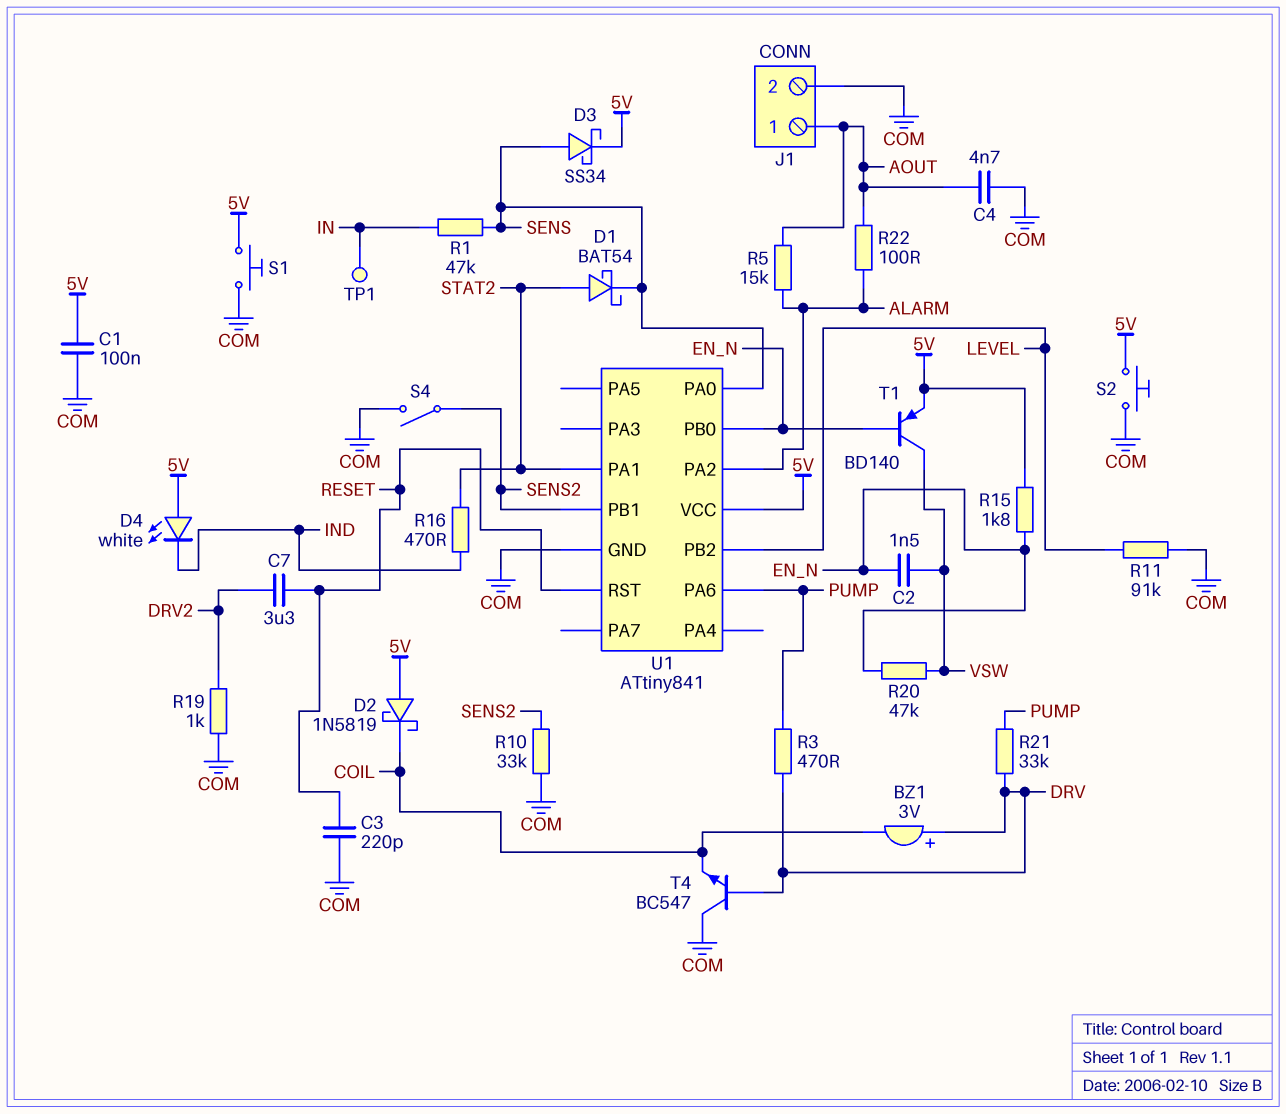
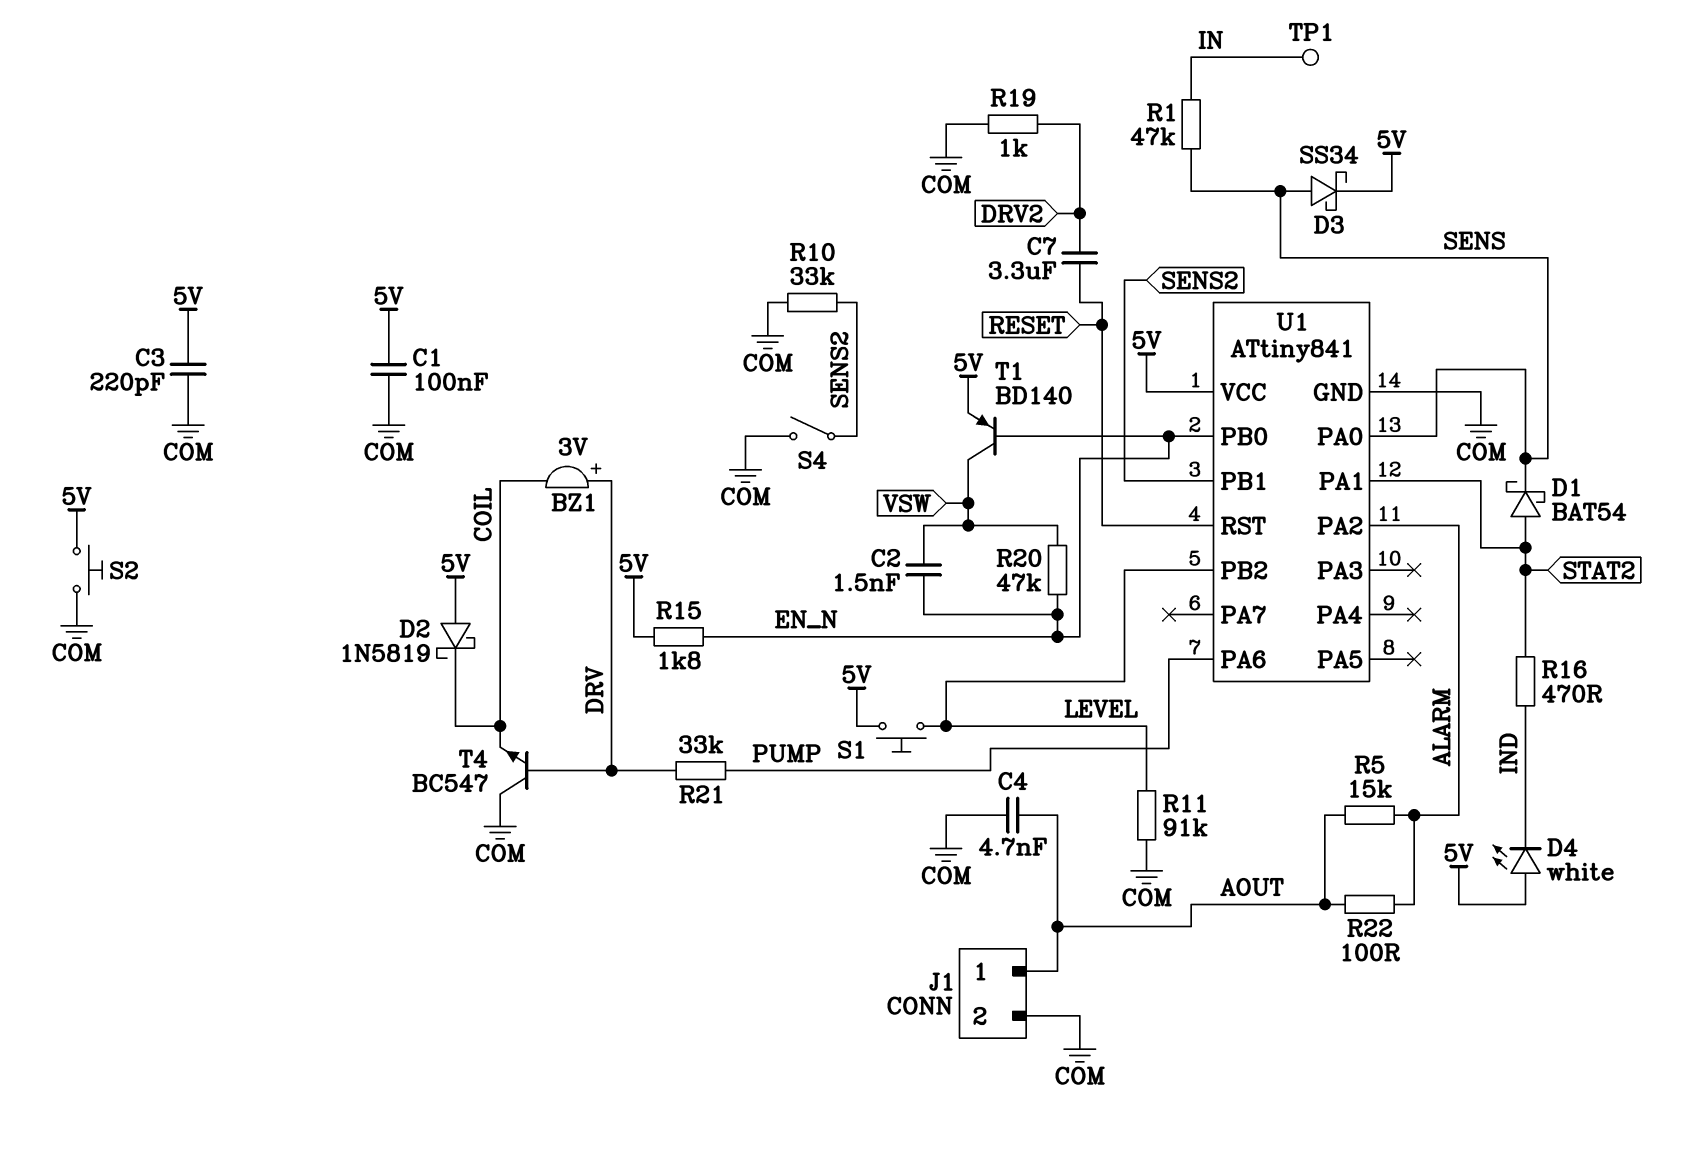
C3: 220pF (COM, RESET) -> 220pF (5V, COM)
R3: 470 (DRV, PUMP) -> none
S1: button (5V, COM) -> button (5V, LEVEL)

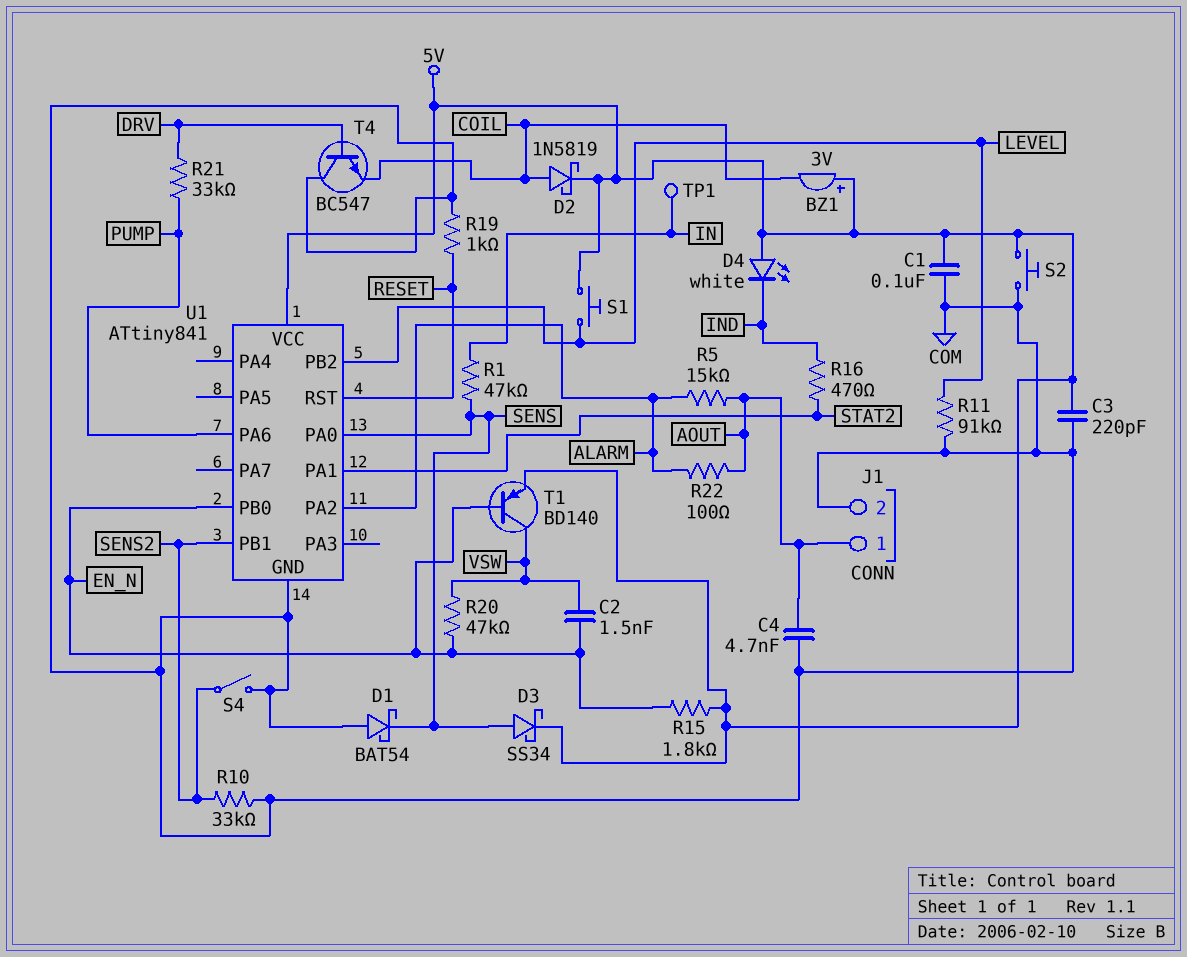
BZ1: buzzer 3V (plus DRV, minus COIL) -> buzzer 3V (plus 5V, minus COIL)
C7: 3.3uF (DRV2, RESET) -> none
D1: schottky BAT54 (A STAT2, K SENS) -> schottky BAT54 (A COM, K SENS)
D2: schottky 1N5819 (A 5V, K COIL) -> schottky 1N5819 (A COIL, K 5V)
R19: 1k (COM, DRV2) -> 1k (COM, RESET)

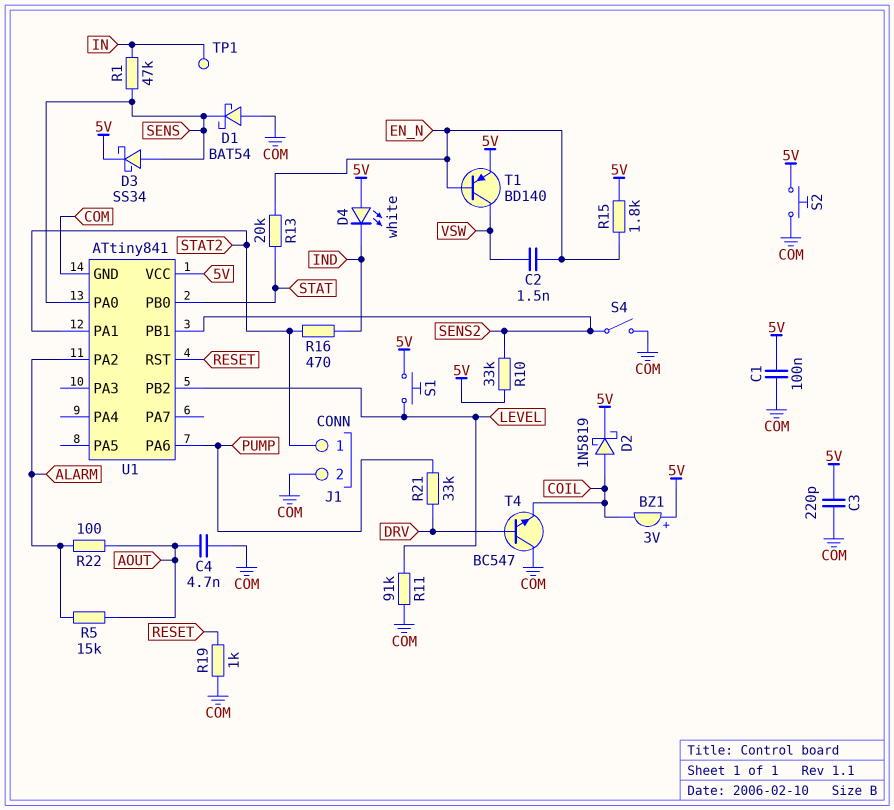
J1 pin 1: AOUT -> STAT2
R10: 33k (COM, SENS2) -> 33k (5V, SENS2)
R13: none -> 20k (EN_N, STAT)
R20: 47k (EN_N, VSW) -> none
U1 pin PB0: EN_N -> STAT

